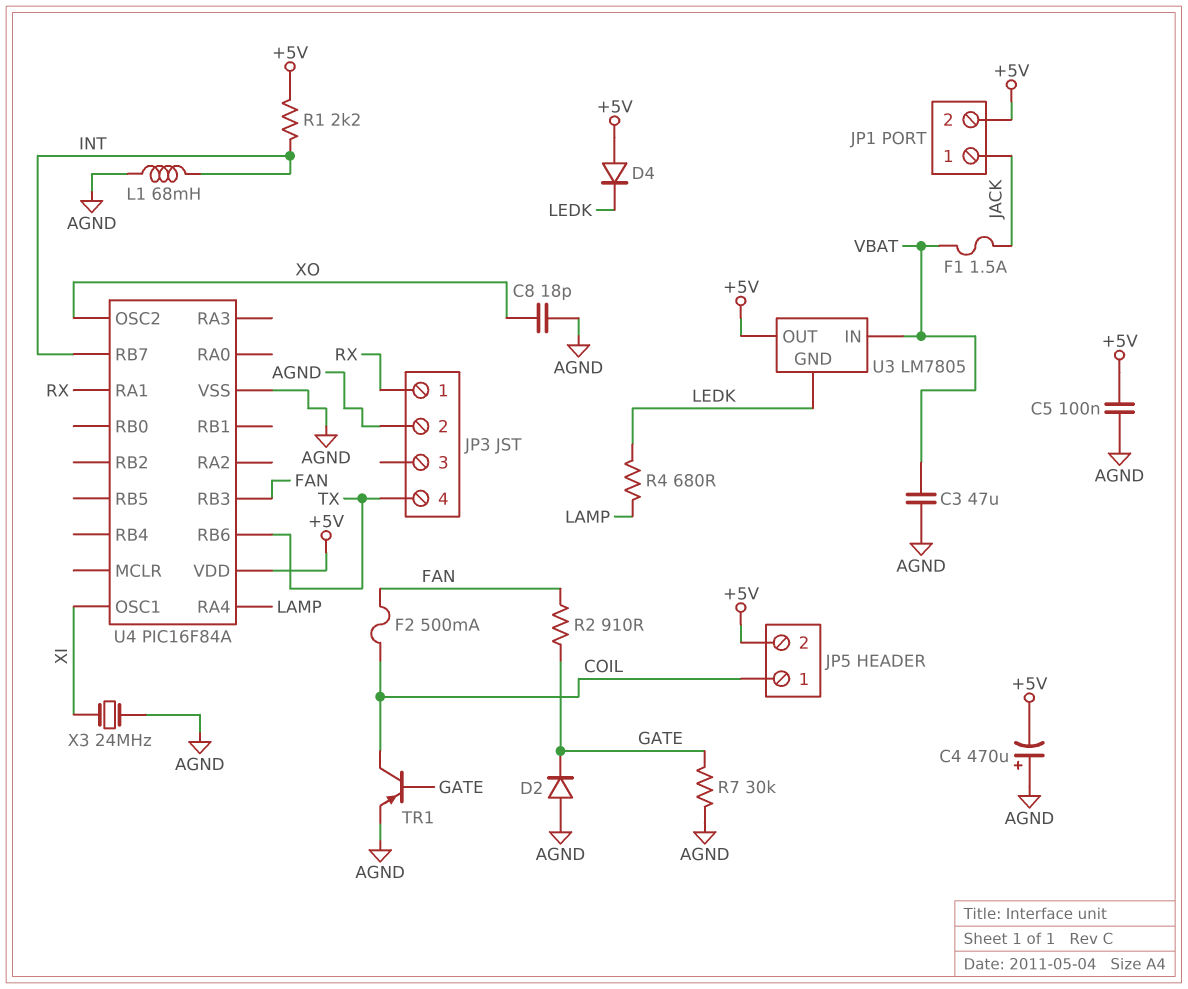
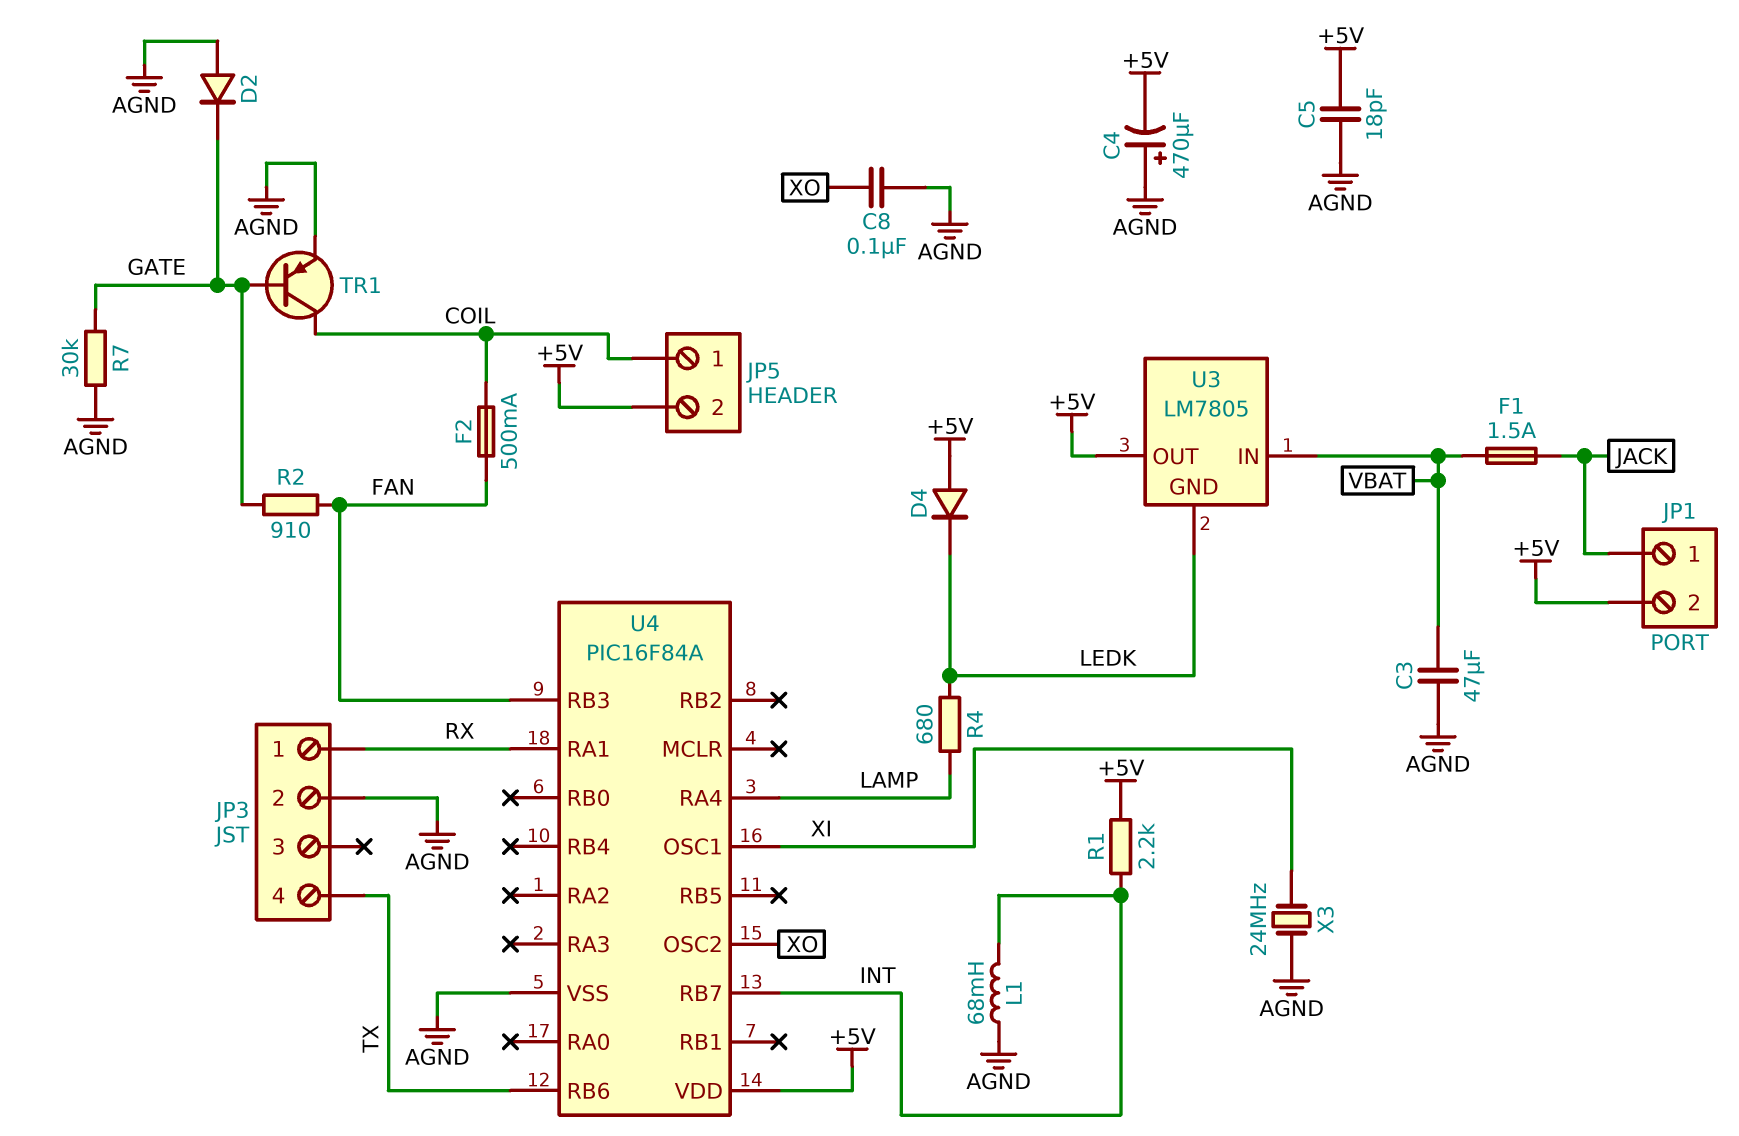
C5: 100nF (+5V, AGND) -> 18pF (+5V, AGND)
C8: 18pF (AGND, XO) -> 100nF (AGND, XO)

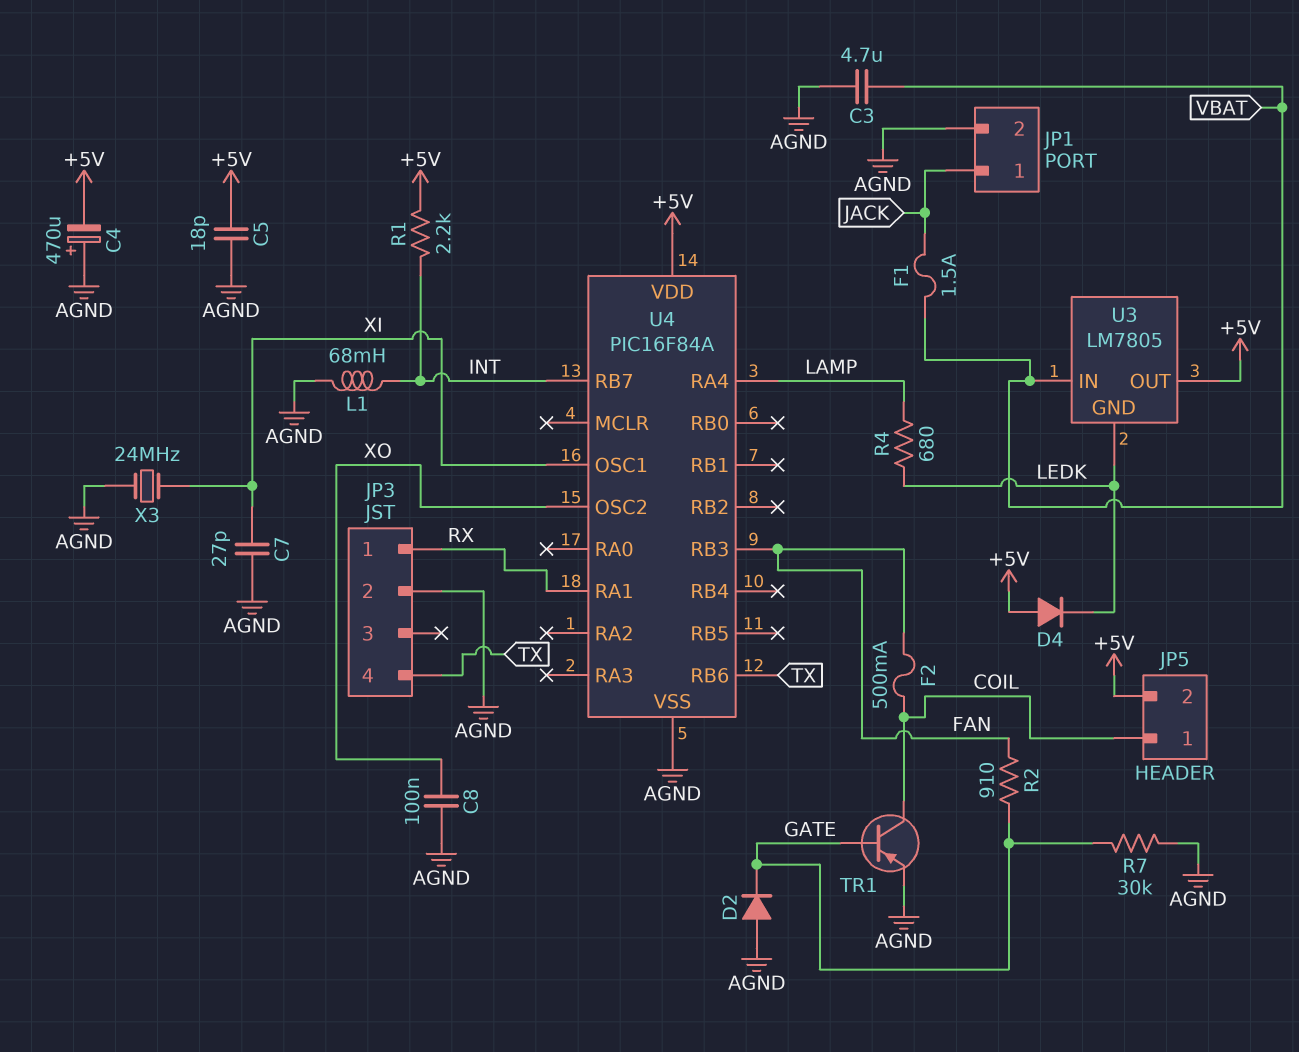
C3: 47uF (AGND, VBAT) -> 4.7uF (AGND, VBAT)
C7: none -> 27pF (AGND, XI)
JP1 pin 2: +5V -> AGND

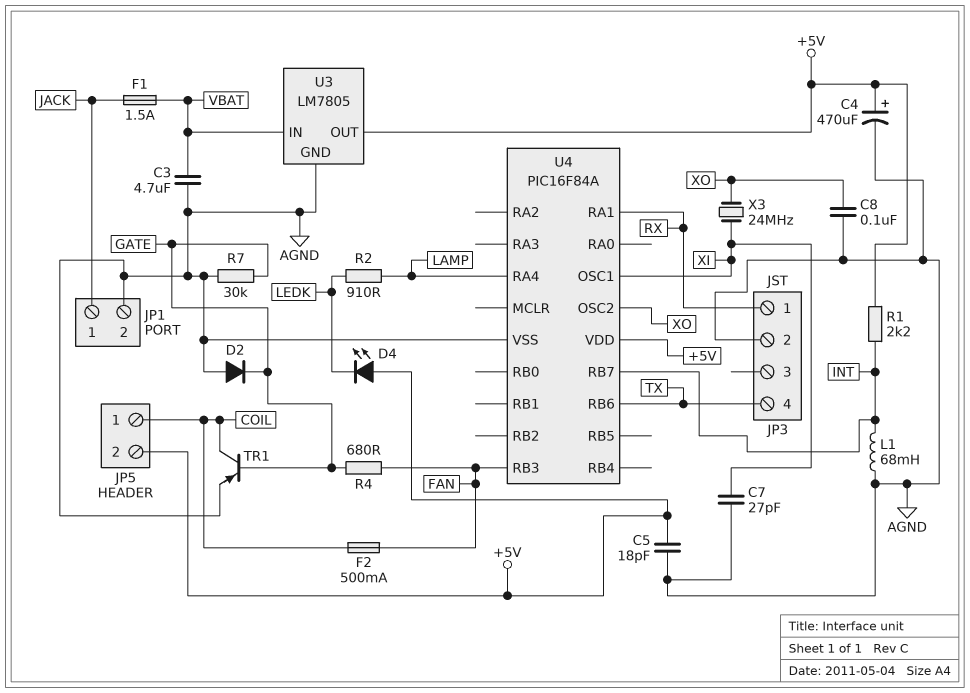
C4: 470uF (plus AGND, minus +5V) -> 470uF (plus +5V, minus AGND)
D4: diode (A +5V, K LEDK) -> LED (A +5V, K LEDK)
R2: 910 (FAN, GATE) -> 910 (LAMP, LEDK)
R4: 680 (LAMP, LEDK) -> 680 (FAN, GATE)
U3 pin GND: LEDK -> AGND
X3: 24MHz (AGND, XI) -> 24MHz (XI, XO)

